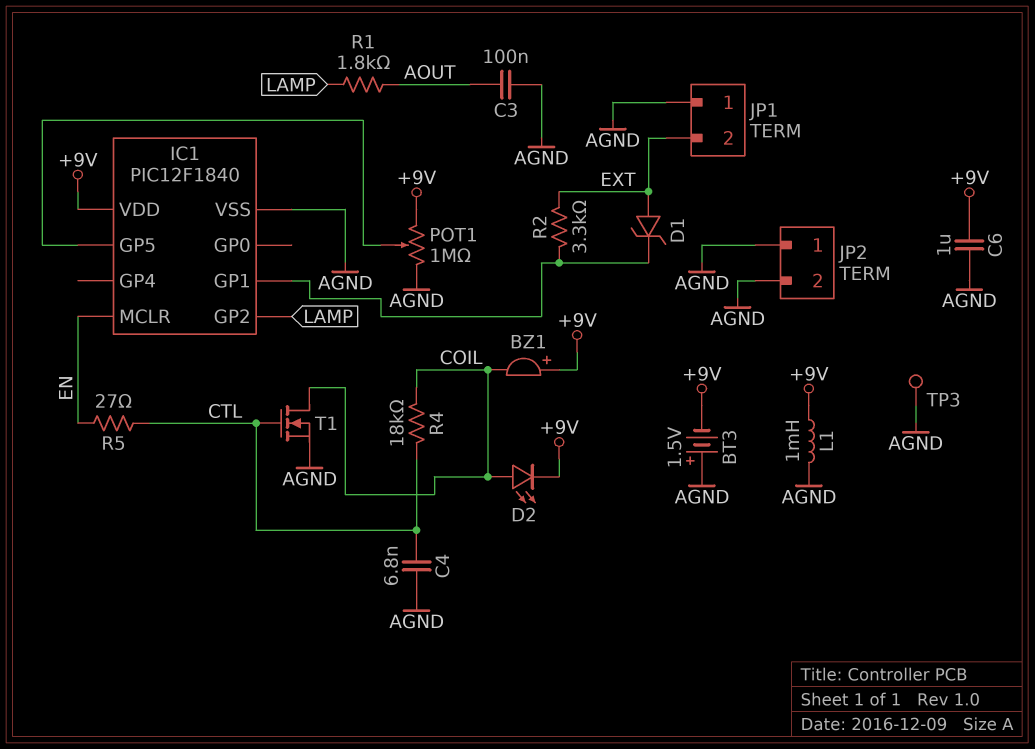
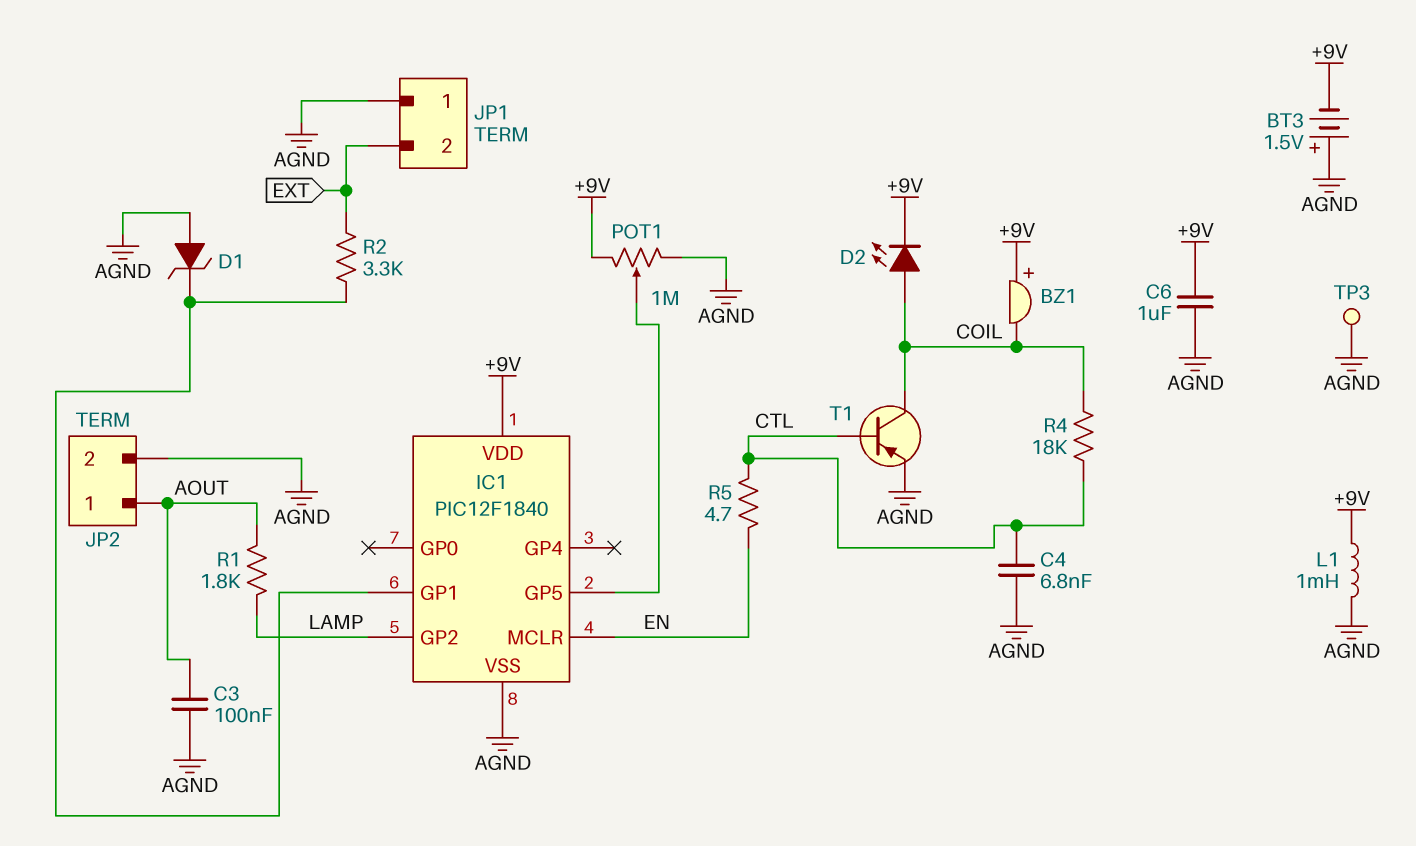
D1: zener (A EXT, K IC1/GP1) -> zener (A AGND, K IC1/GP1)
JP2 pin 1: AGND -> AOUT
R5: 27 (CTL, EN) -> 4.7 (CTL, EN)
T1: NMOS (G CTL, D COIL, S AGND) -> PNP (B CTL, C COIL, E AGND)

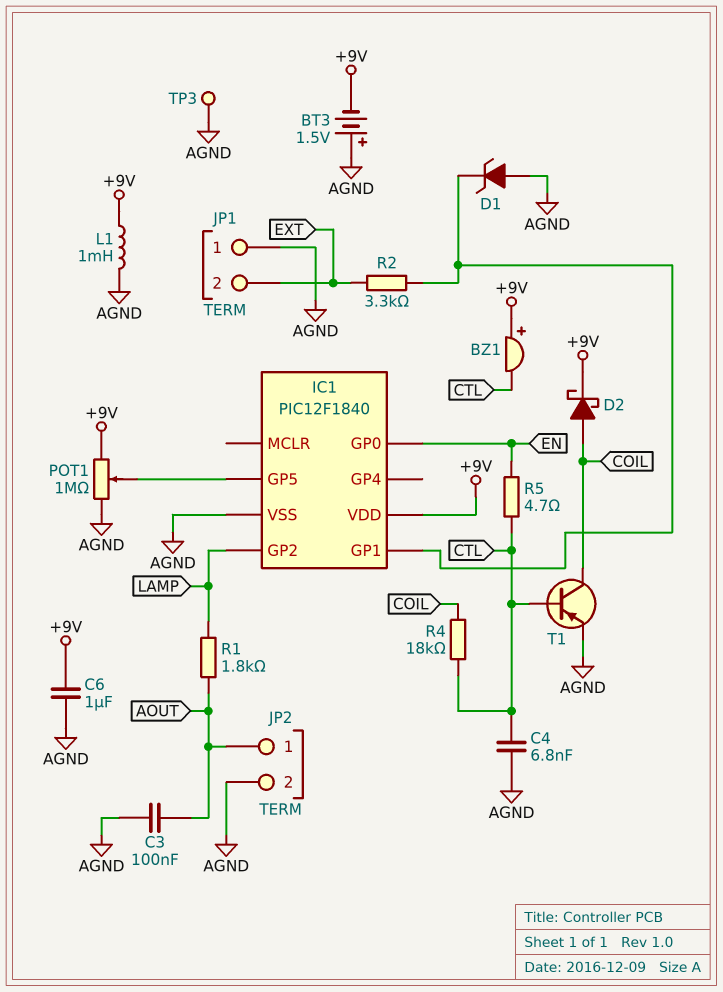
BZ1: buzzer (plus +9V, minus COIL) -> buzzer (plus +9V, minus CTL)
D2: LED (A COIL, K +9V) -> schottky (A COIL, K +9V)
IC1 pin GP0: none -> EN
IC1 pin MCLR: EN -> none

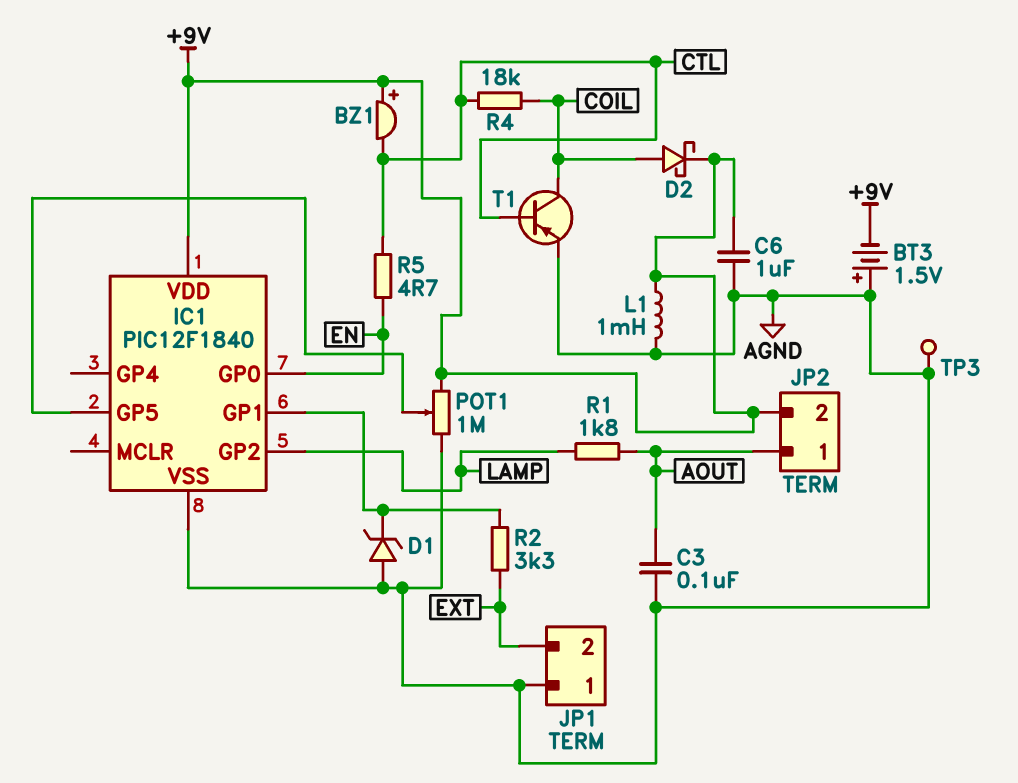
C4: 6.8nF (AGND, CTL) -> none
JP2 pin 2: AGND -> +9V

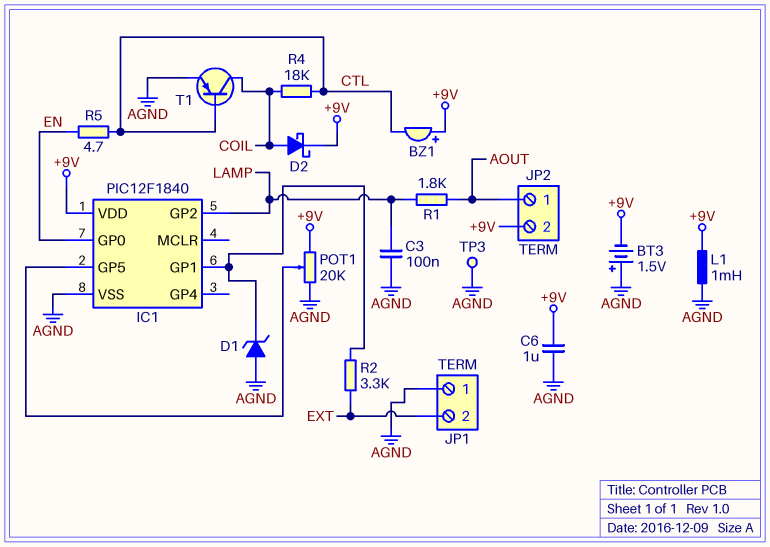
C3: 100nF (AGND, AOUT) -> 100nF (AGND, LAMP)
POT1: 1M (+9V, AGND, wiper IC1/GP5) -> 20k (+9V, AGND, wiper IC1/GP5)

